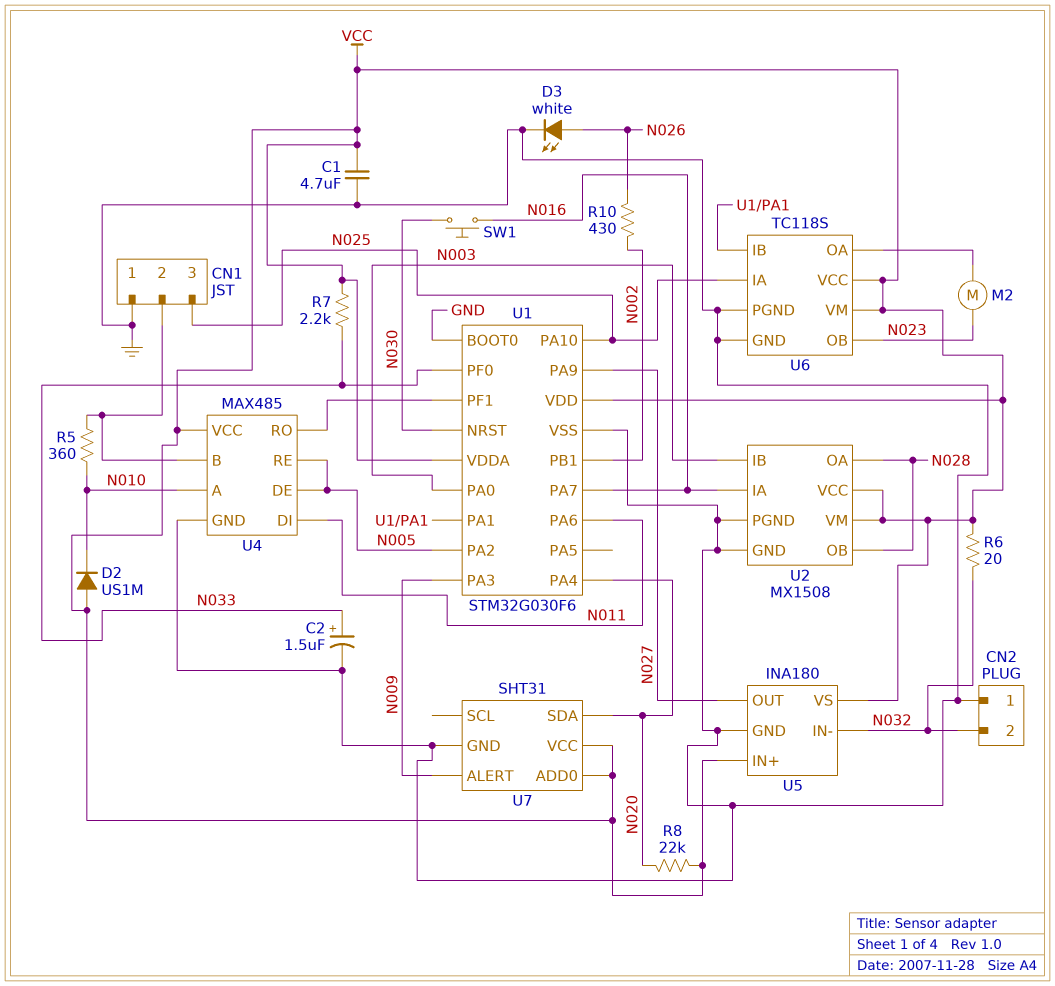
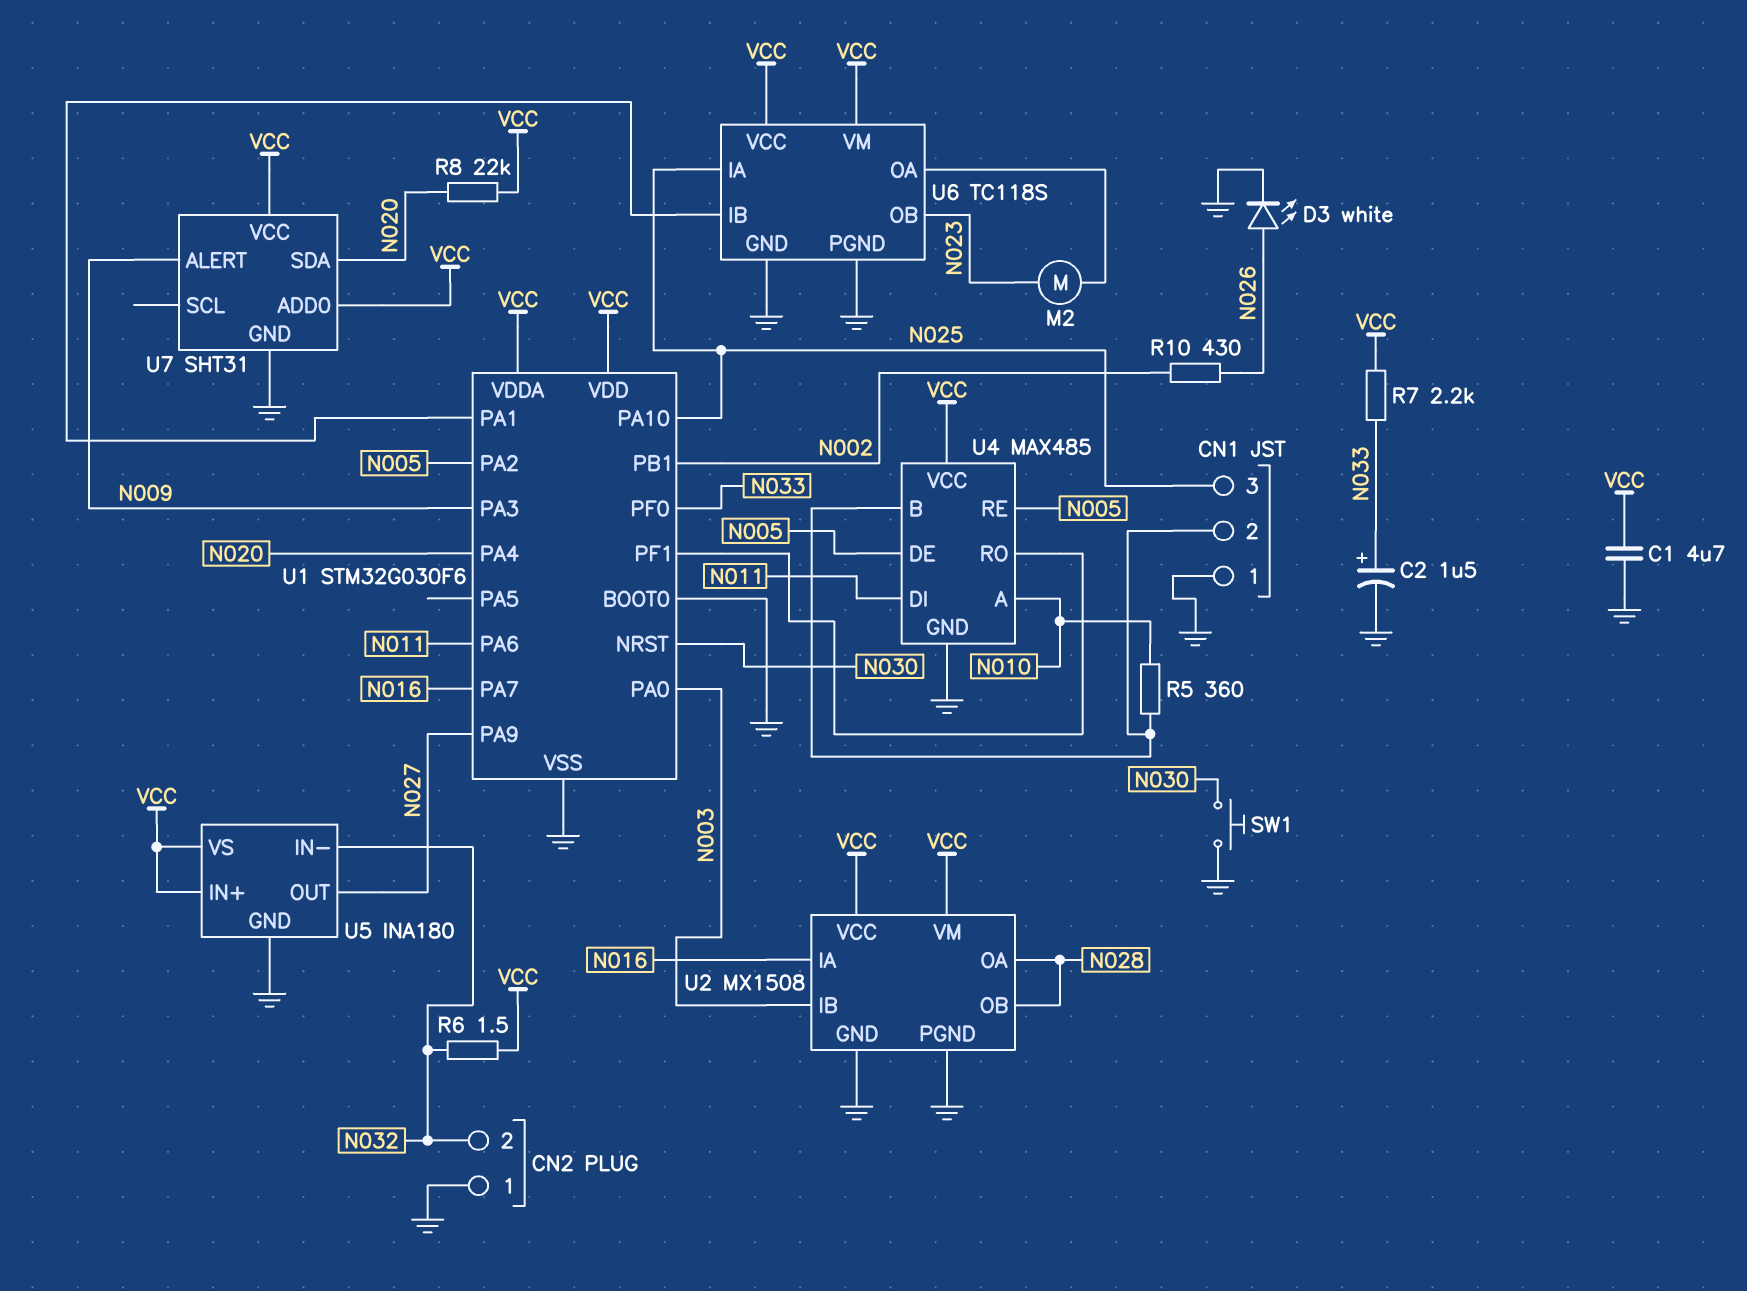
D2: diode US1M (A VCC, K N010) -> none
R6: 20 (N032, VCC) -> 1.5 (N032, VCC)
SW1: button (N016, N030) -> button (GND, N030)

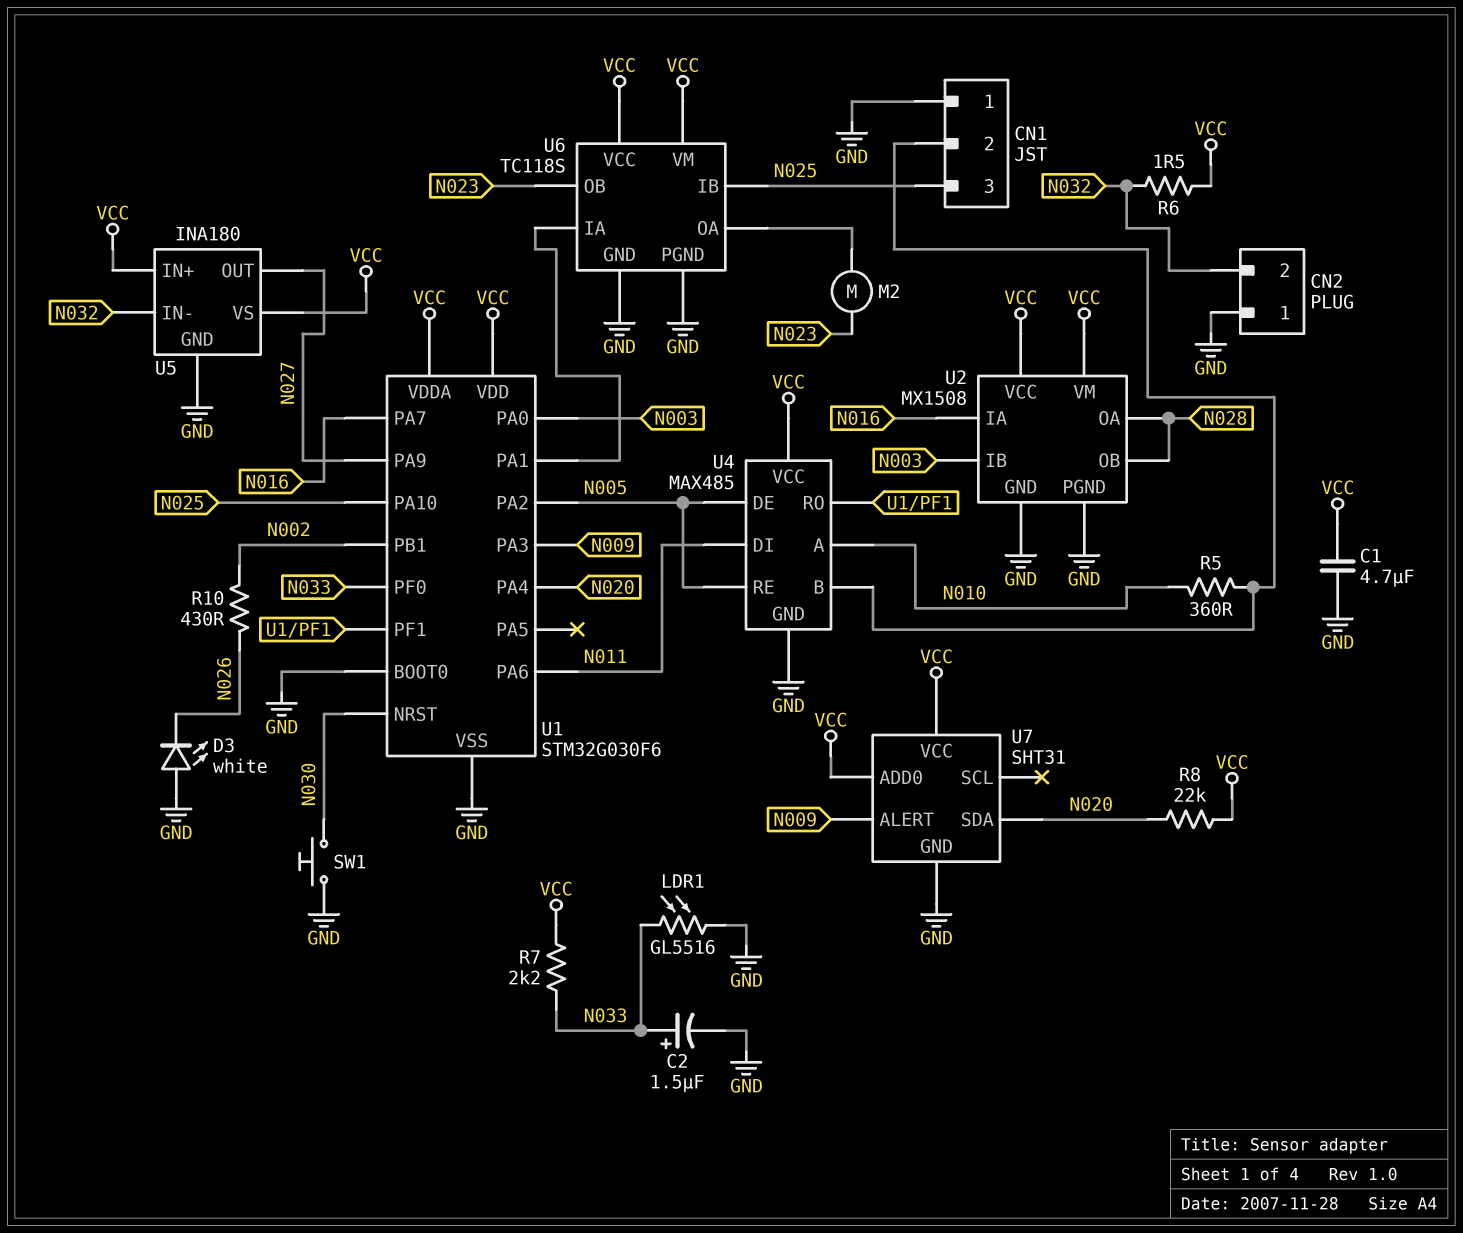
D3: LED white (A N026, K GND) -> LED white (A GND, K N026)
LDR1: none -> GL5516 (GND, N033)
U6 pin IA: N025 -> U1/PA1
U6 pin IB: U1/PA1 -> N025

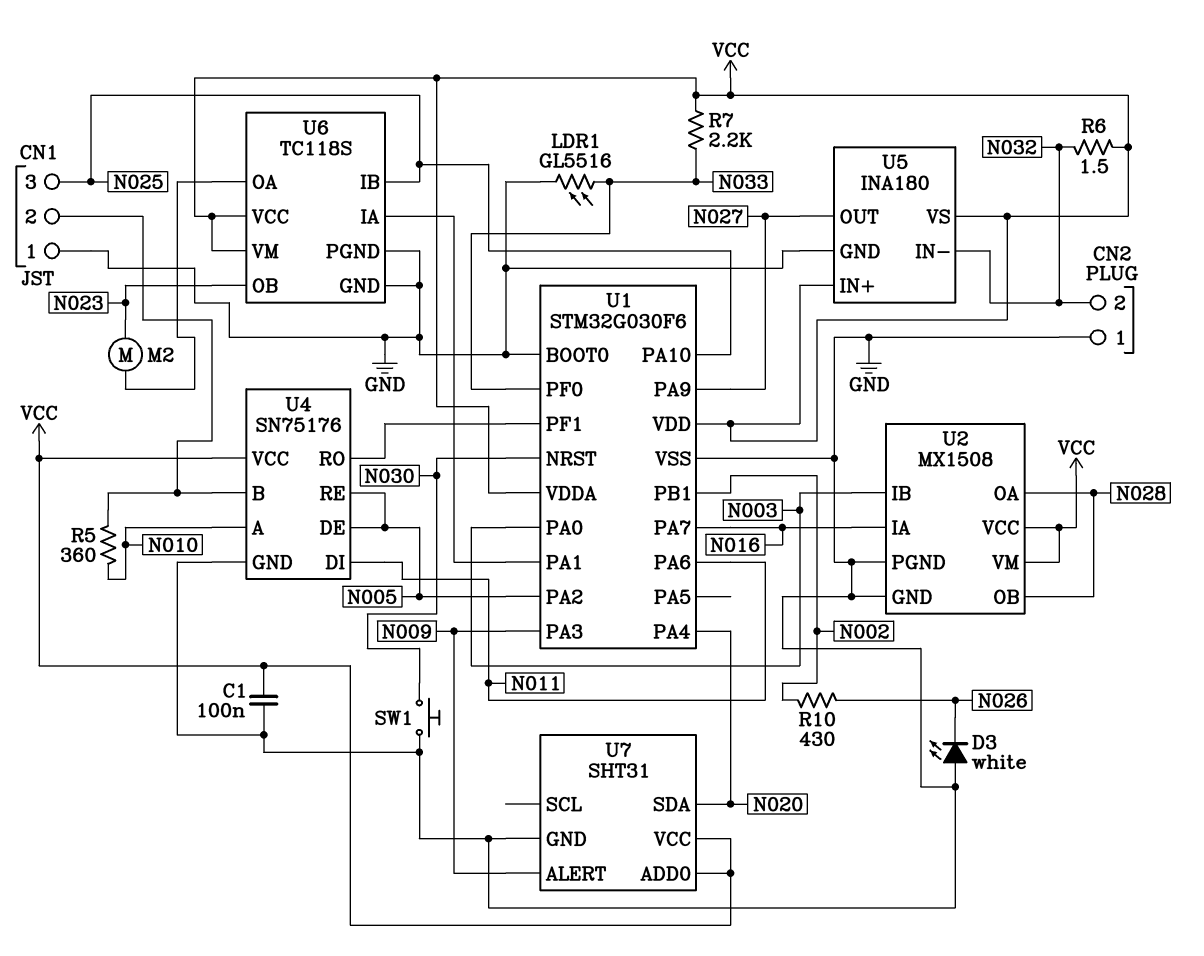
C1: 4.7uF (GND, VCC) -> 100nF (GND, VCC)
C2: 1.5uF (plus N033, minus GND) -> none
R8: 22k (N020, VCC) -> none
U4: MAX485 -> SN75176

